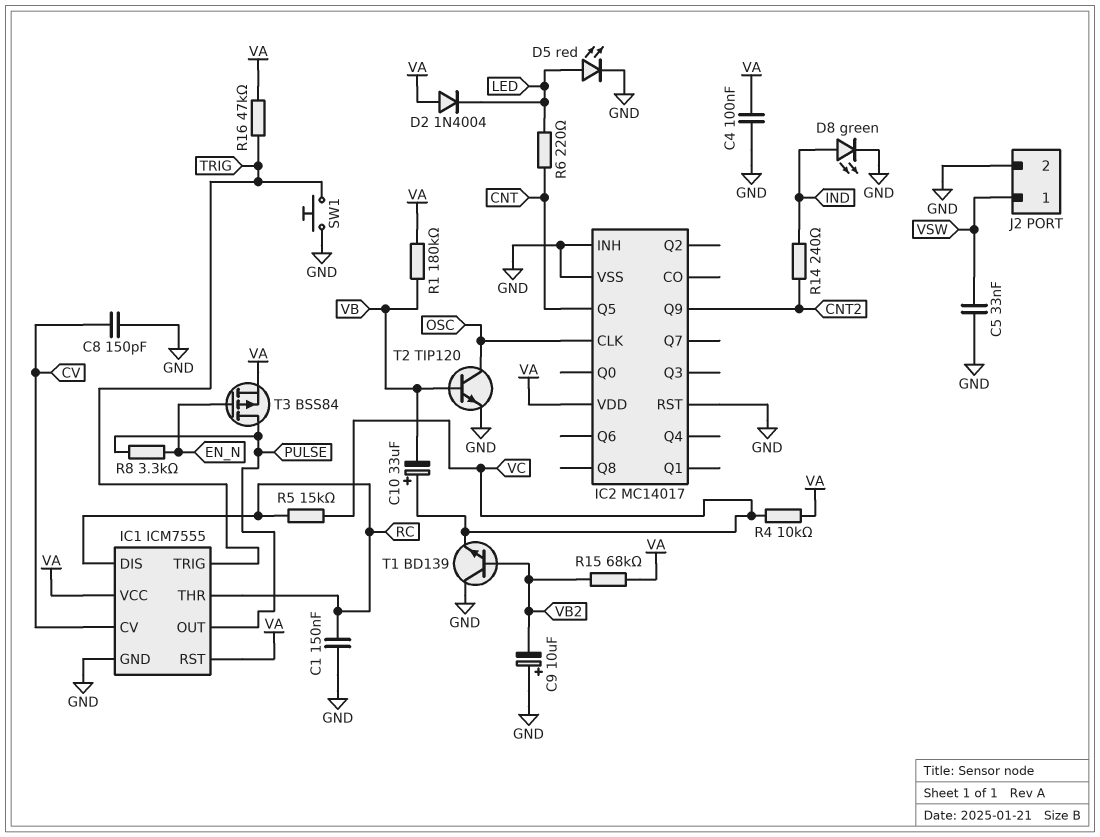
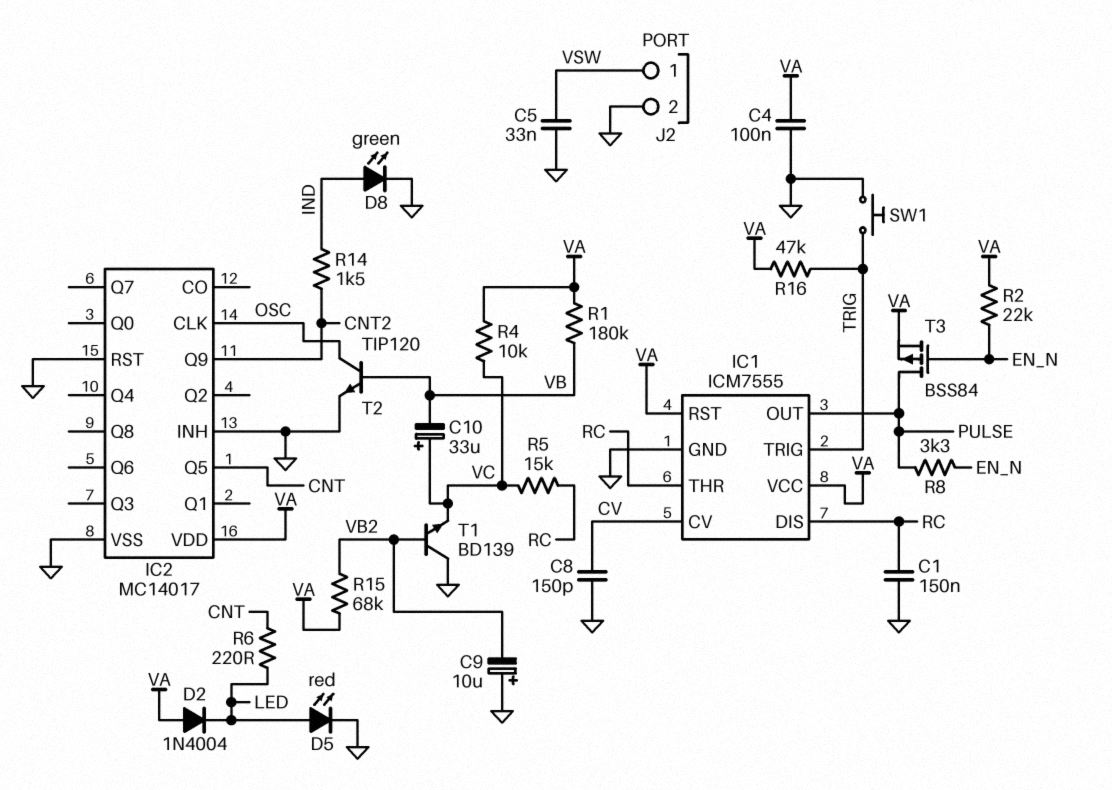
R2: none -> 22k (EN_N, VA)
R14: 240 (CNT2, IND) -> 1.5k (CNT2, IND)

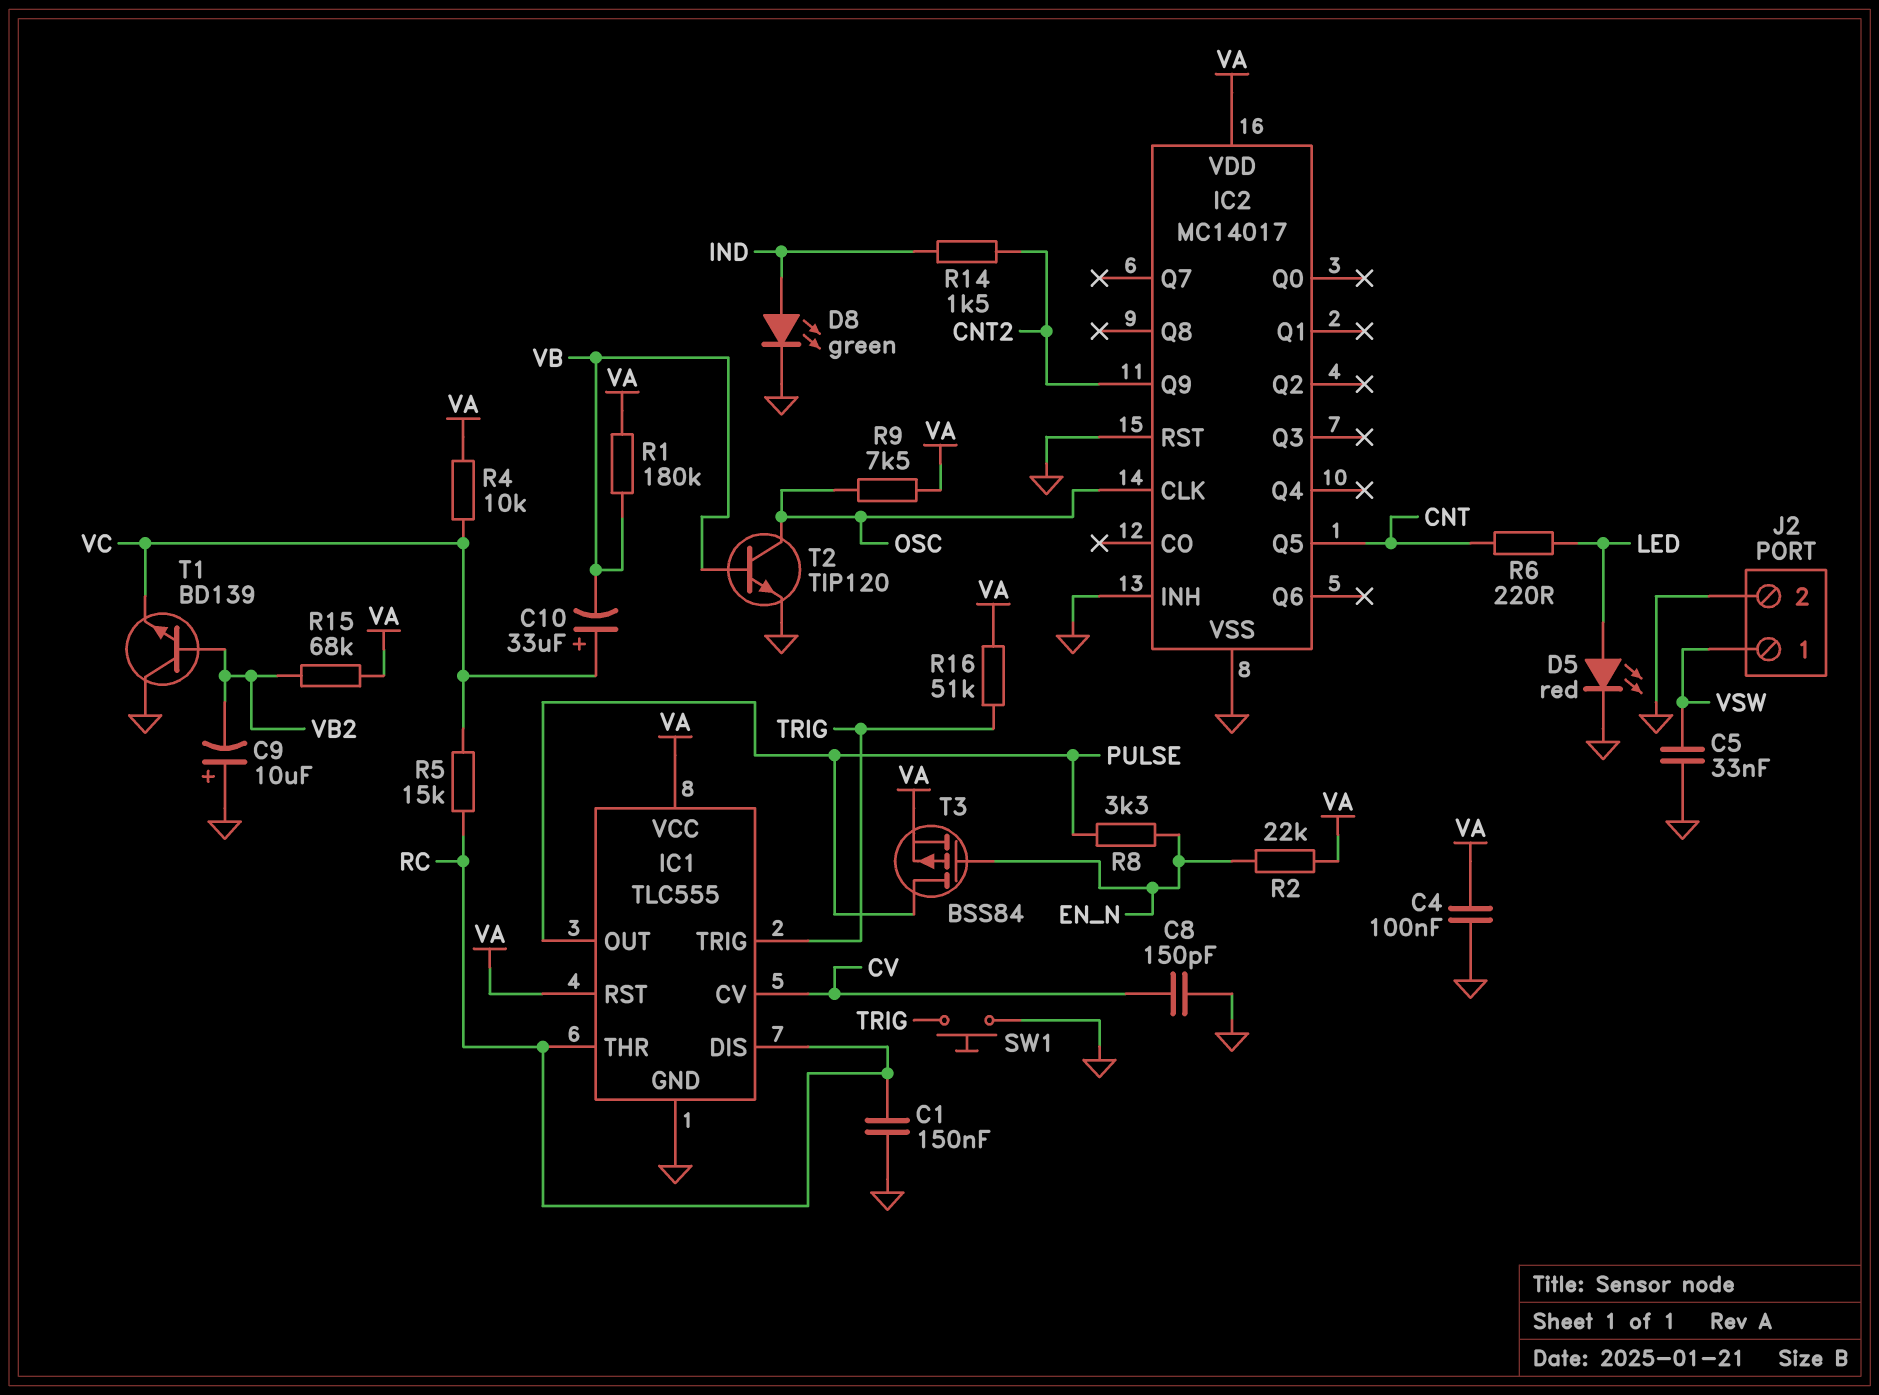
D2: diode 1N4004 (A VA, K LED) -> none
IC1: ICM7555 -> TLC555
R9: none -> 7.5k (OSC, VA)
R16: 47k (TRIG, VA) -> 51k (TRIG, VA)

